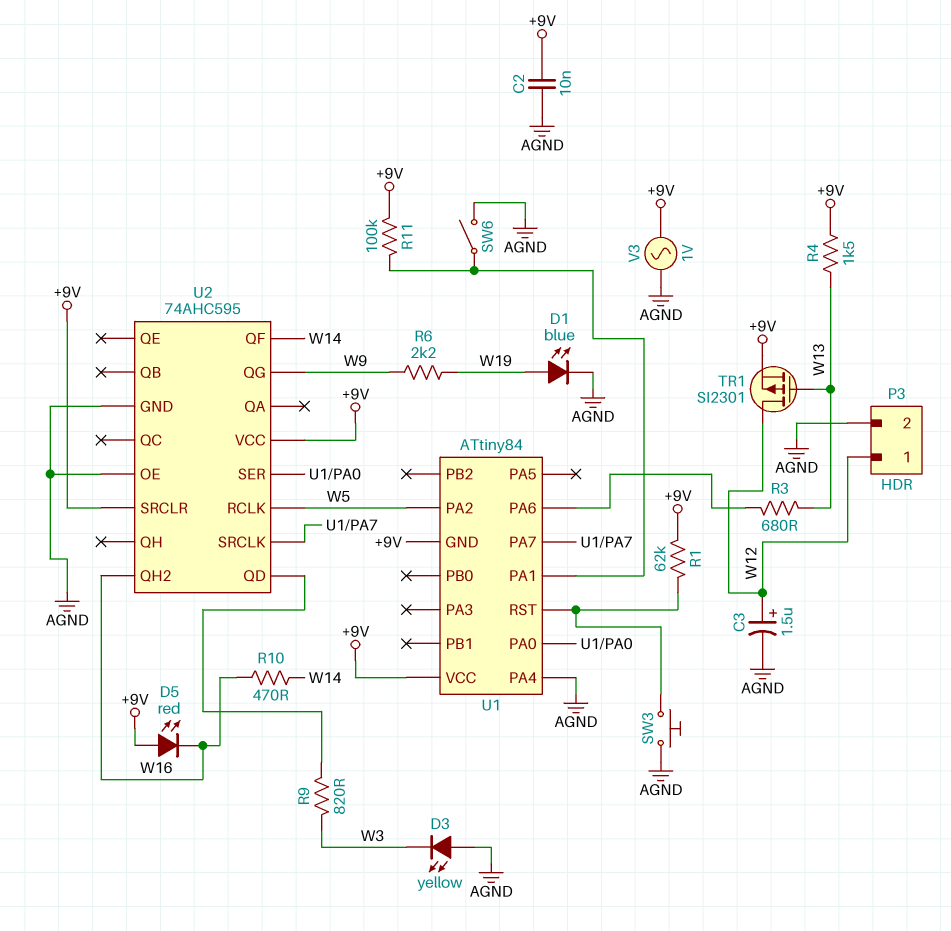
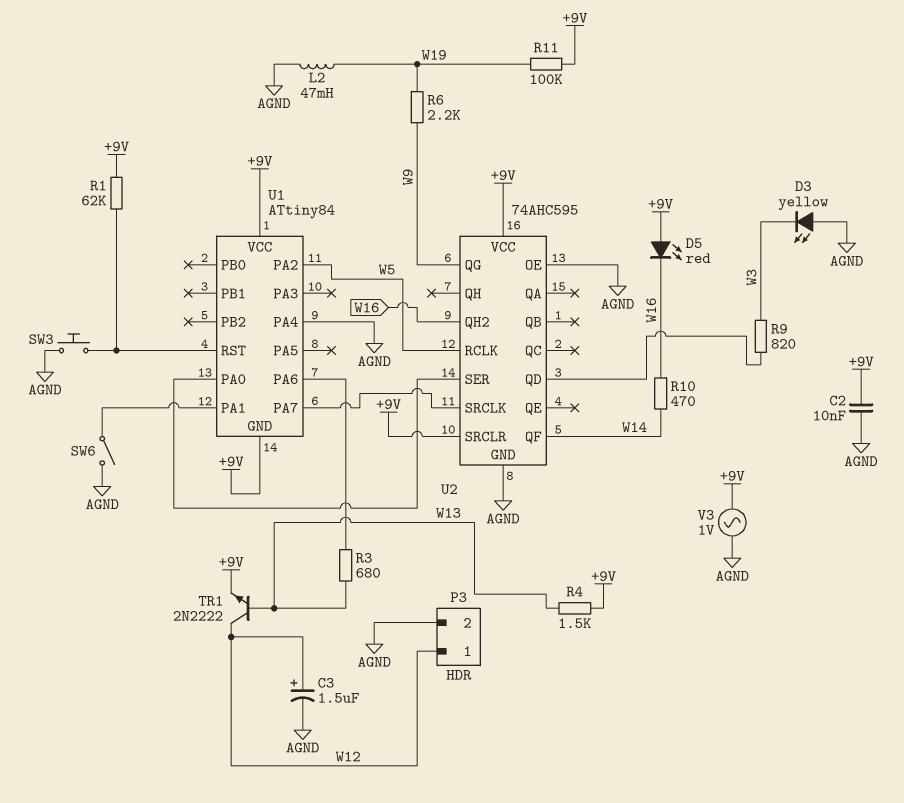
D1: LED blue (A W19, K AGND) -> none
L2: none -> 47mH (AGND, W19)
R11: 100k (+9V, U1/PA1) -> 100k (+9V, W19)
TR1: PMOS SI2301 (G W13, D W12, S +9V) -> NPN 2N2222 (B W13, C W12, E +9V)

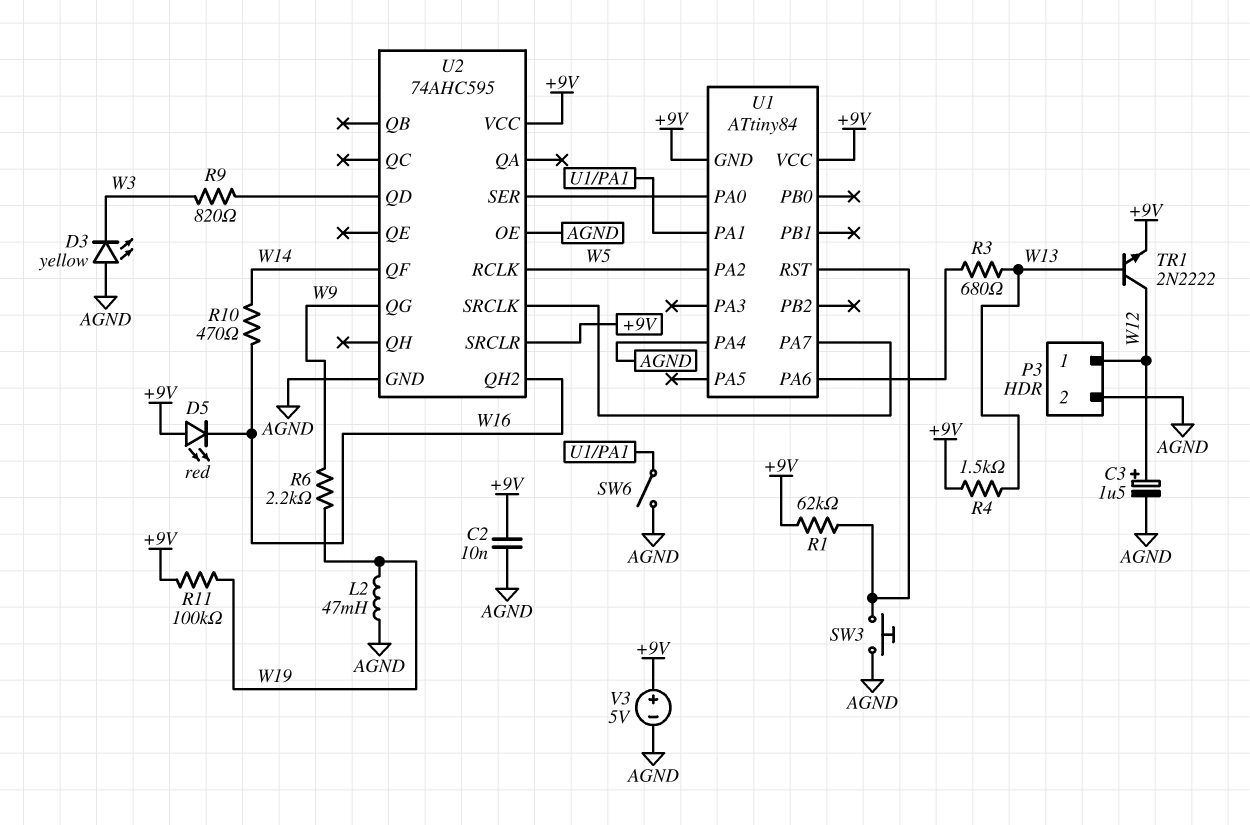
V3: AC 1V (+9V, AGND) -> 5V (plus +9V, minus AGND)

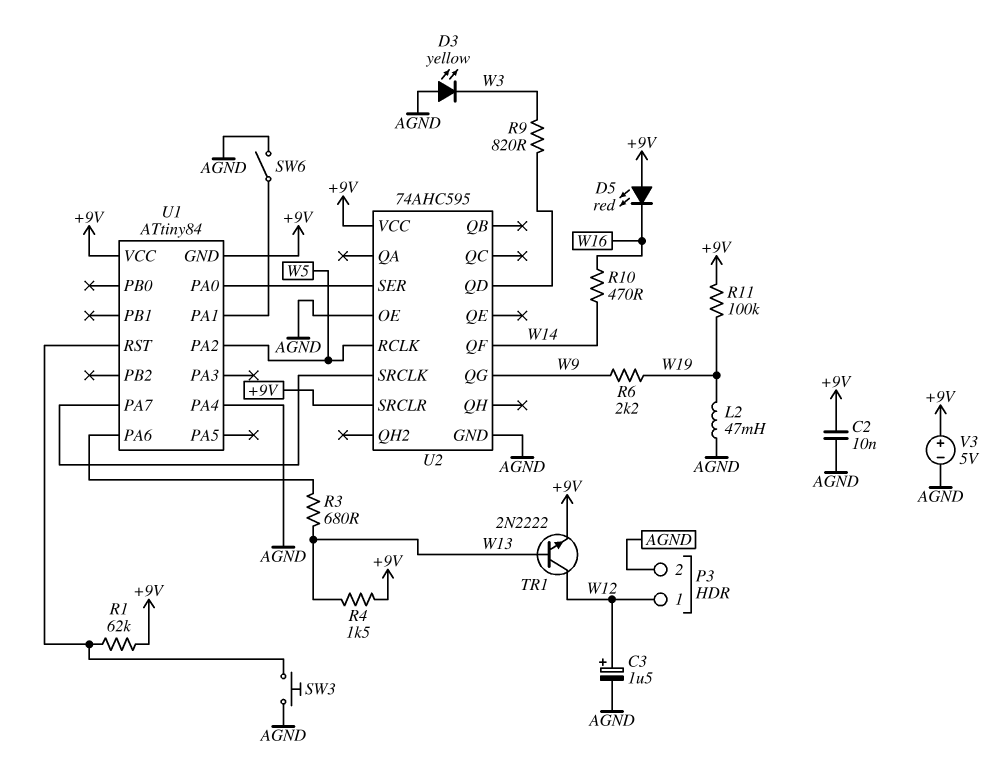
U2 pin QH2: W16 -> none

